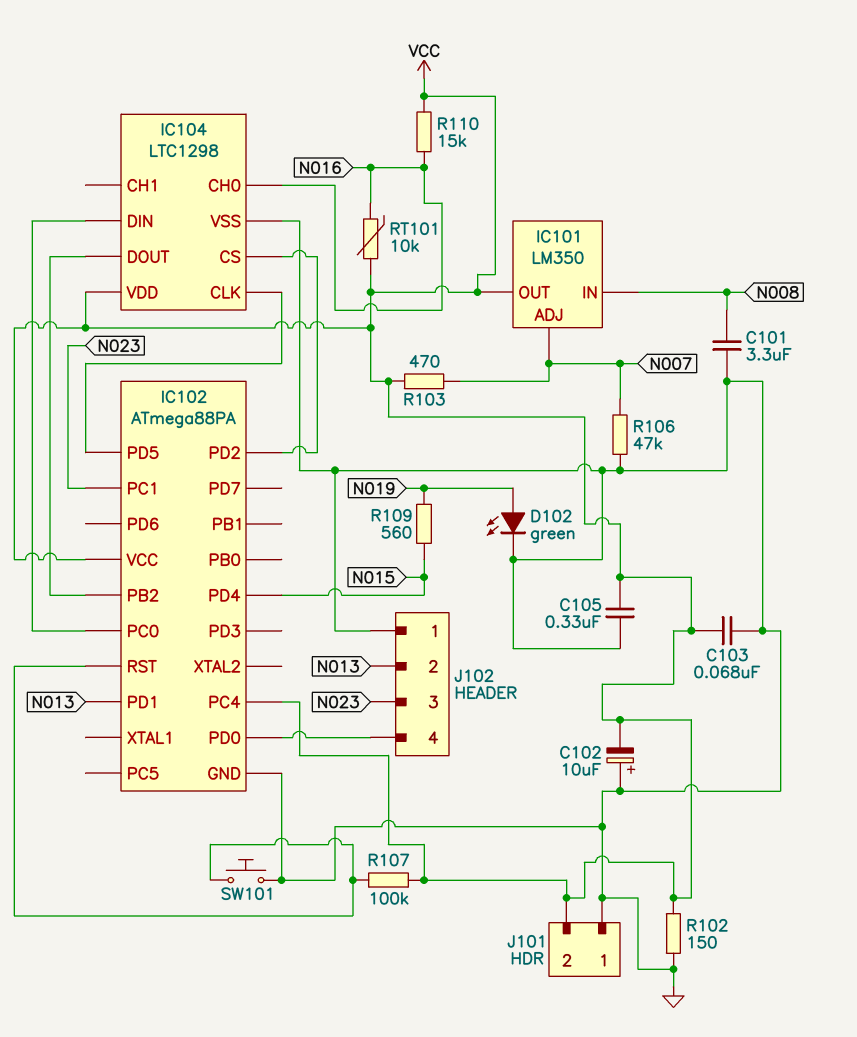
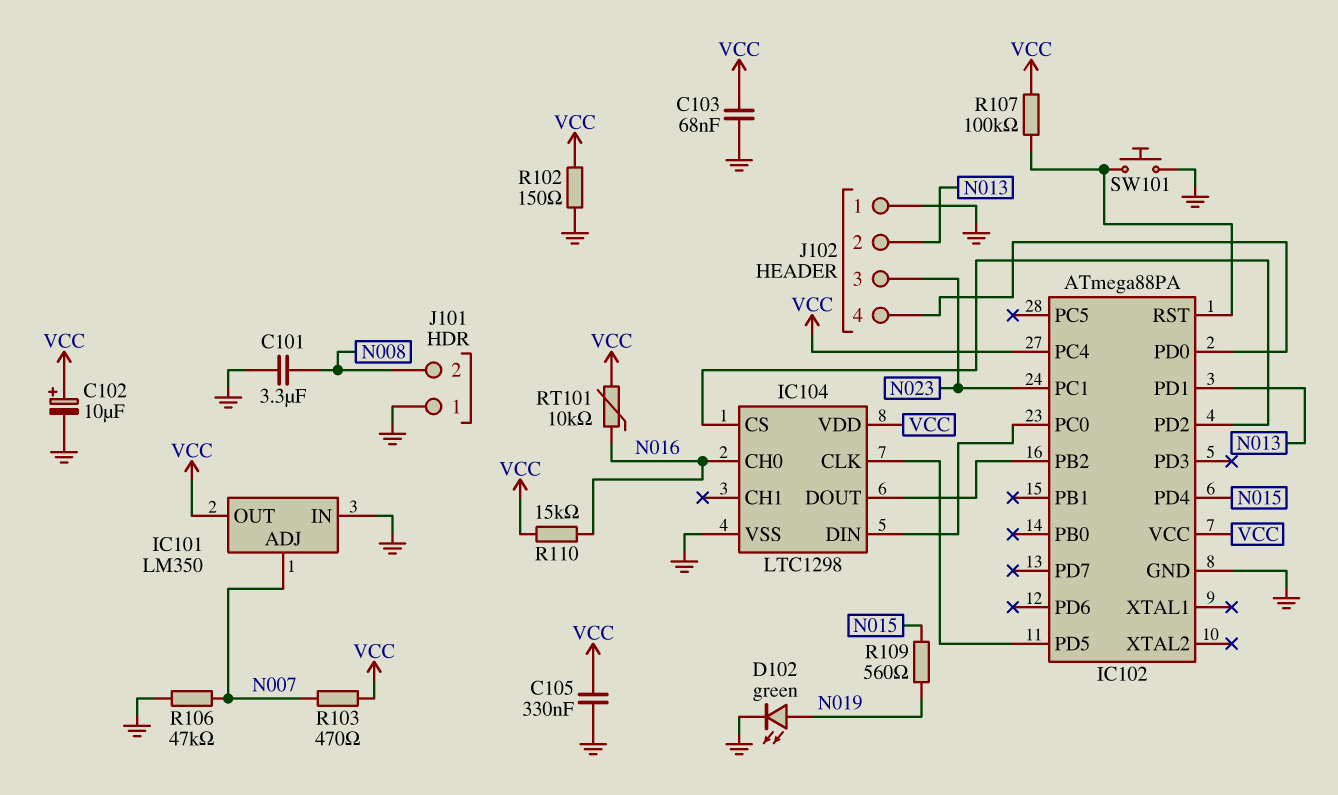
C102: 10uF (plus GND, minus VCC) -> 10uF (plus VCC, minus GND)
IC101 pin IN: N008 -> GND
J101 pin 2: VCC -> N008

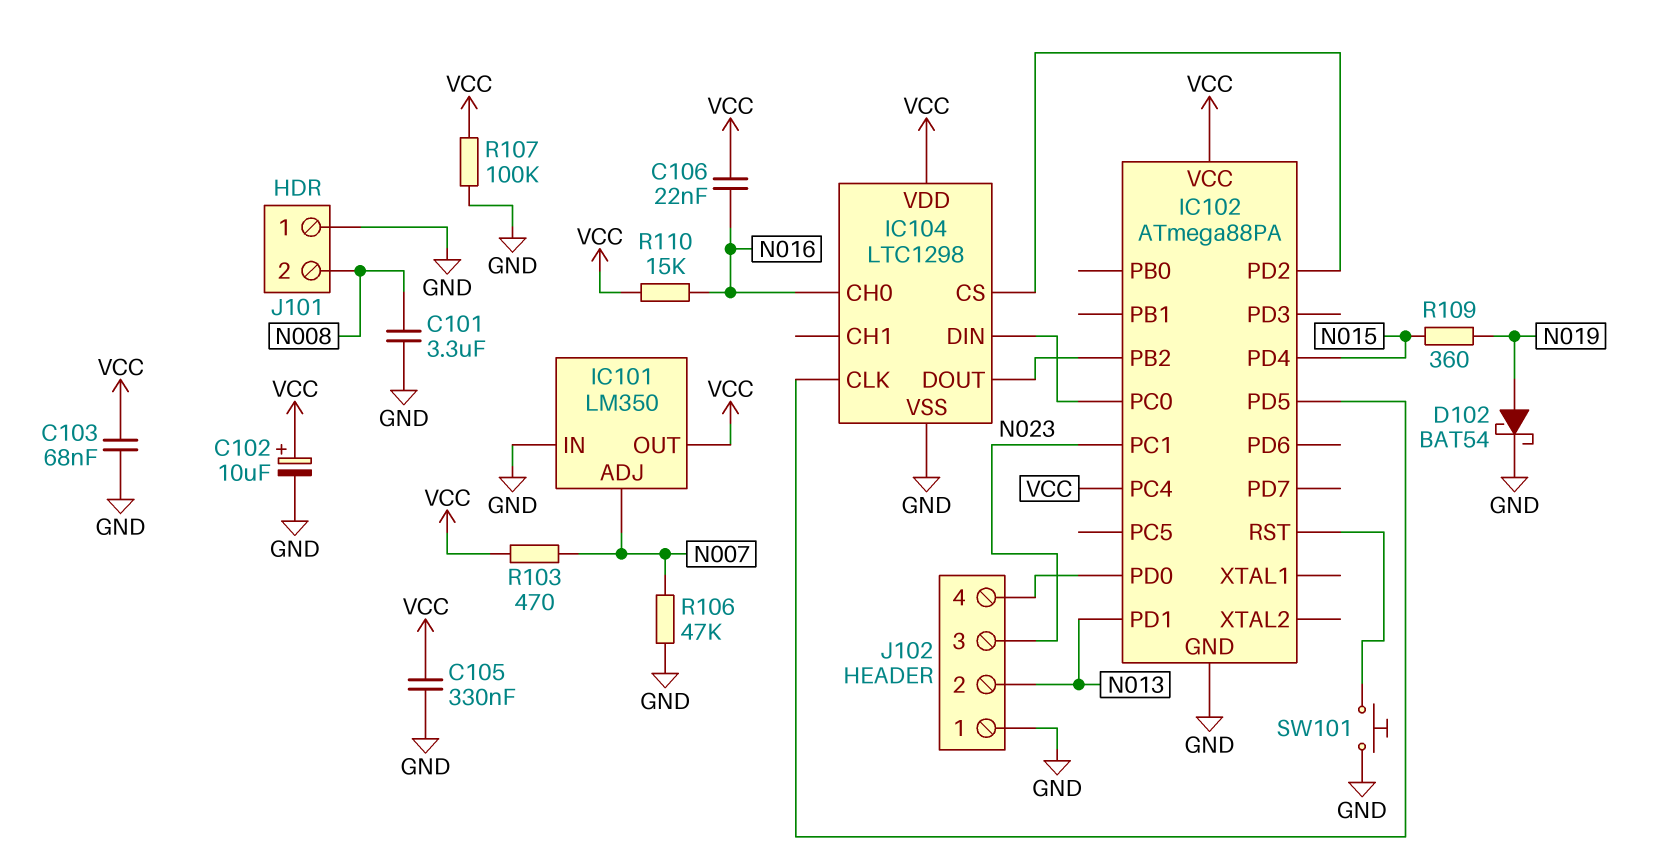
C106: none -> 22nF (N016, VCC)
D102: LED green (A N019, K GND) -> schottky BAT54 (A N019, K GND)
R102: 150 (GND, VCC) -> none
R107: 100k (IC102/RST, VCC) -> 100k (GND, VCC)
R109: 560 (N015, N019) -> 360 (N015, N019)
RT101: 10k (N016, VCC) -> none

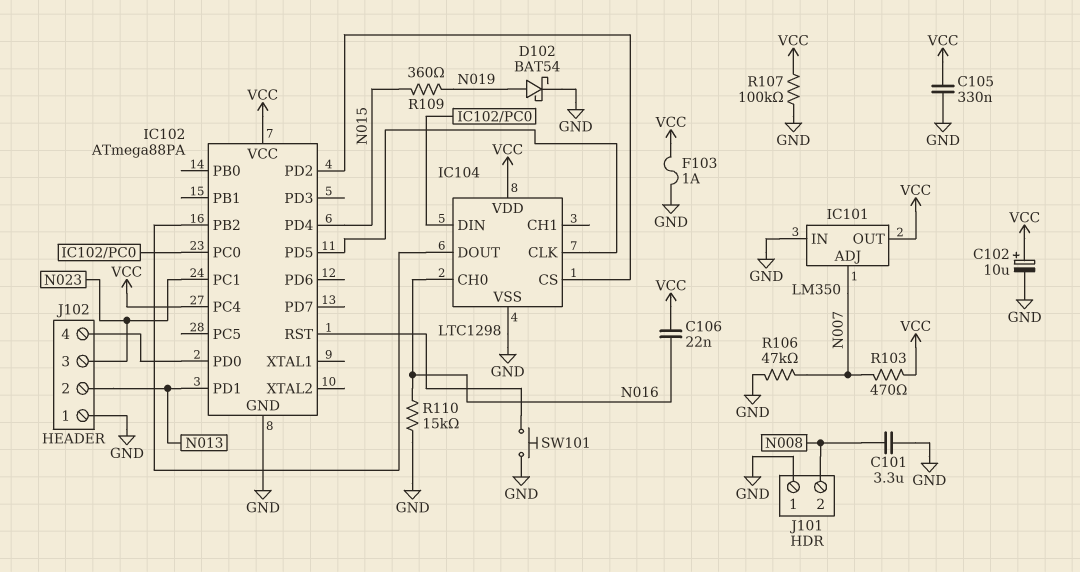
C103: 68nF (GND, VCC) -> none
F103: none -> 1A (GND, VCC)
R110: 15k (N016, VCC) -> 15k (GND, N016)

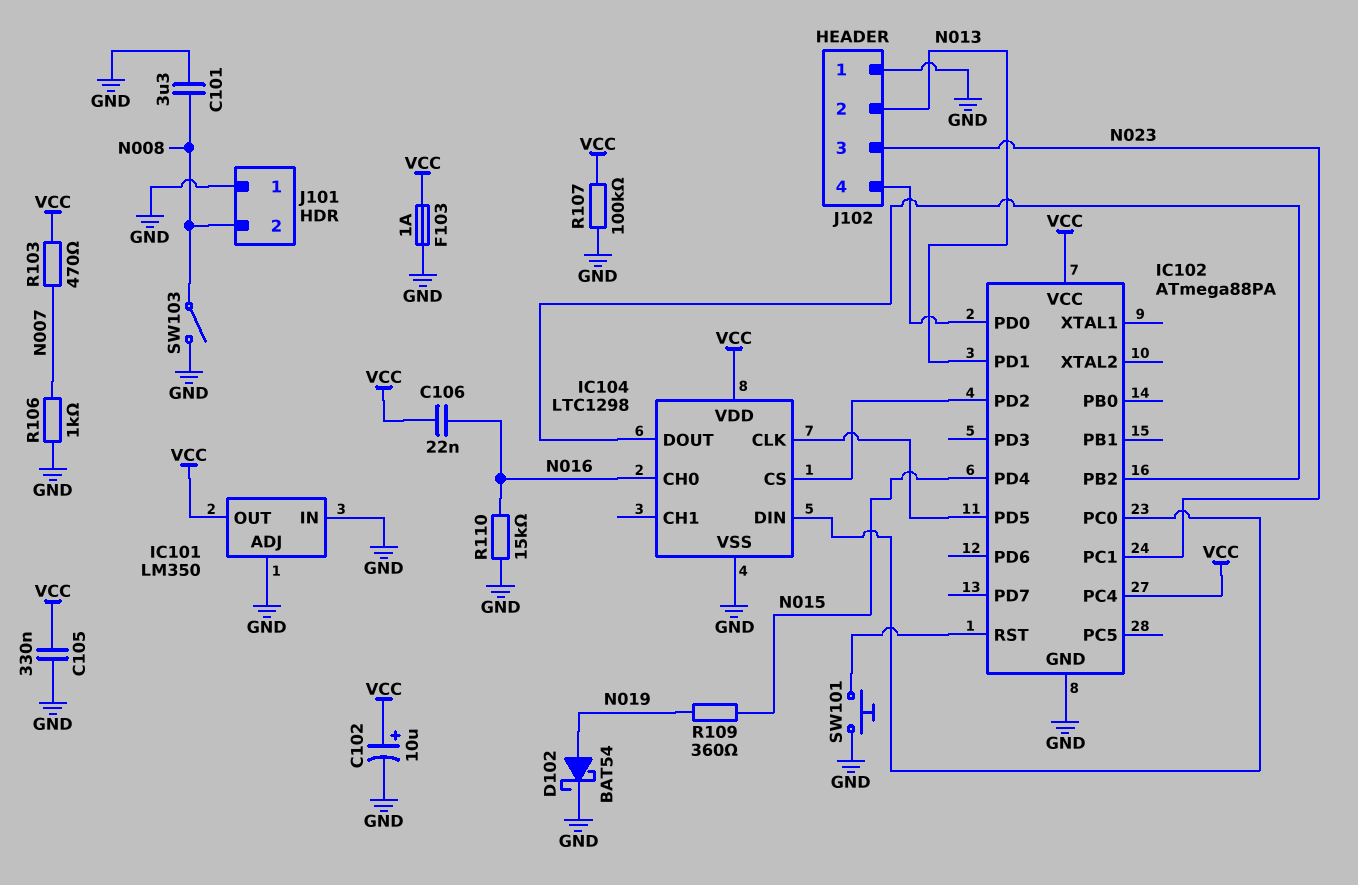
IC101 pin ADJ: N007 -> GND
R106: 47k (GND, N007) -> 1k (GND, N007)
SW103: none -> switch (GND, N008)

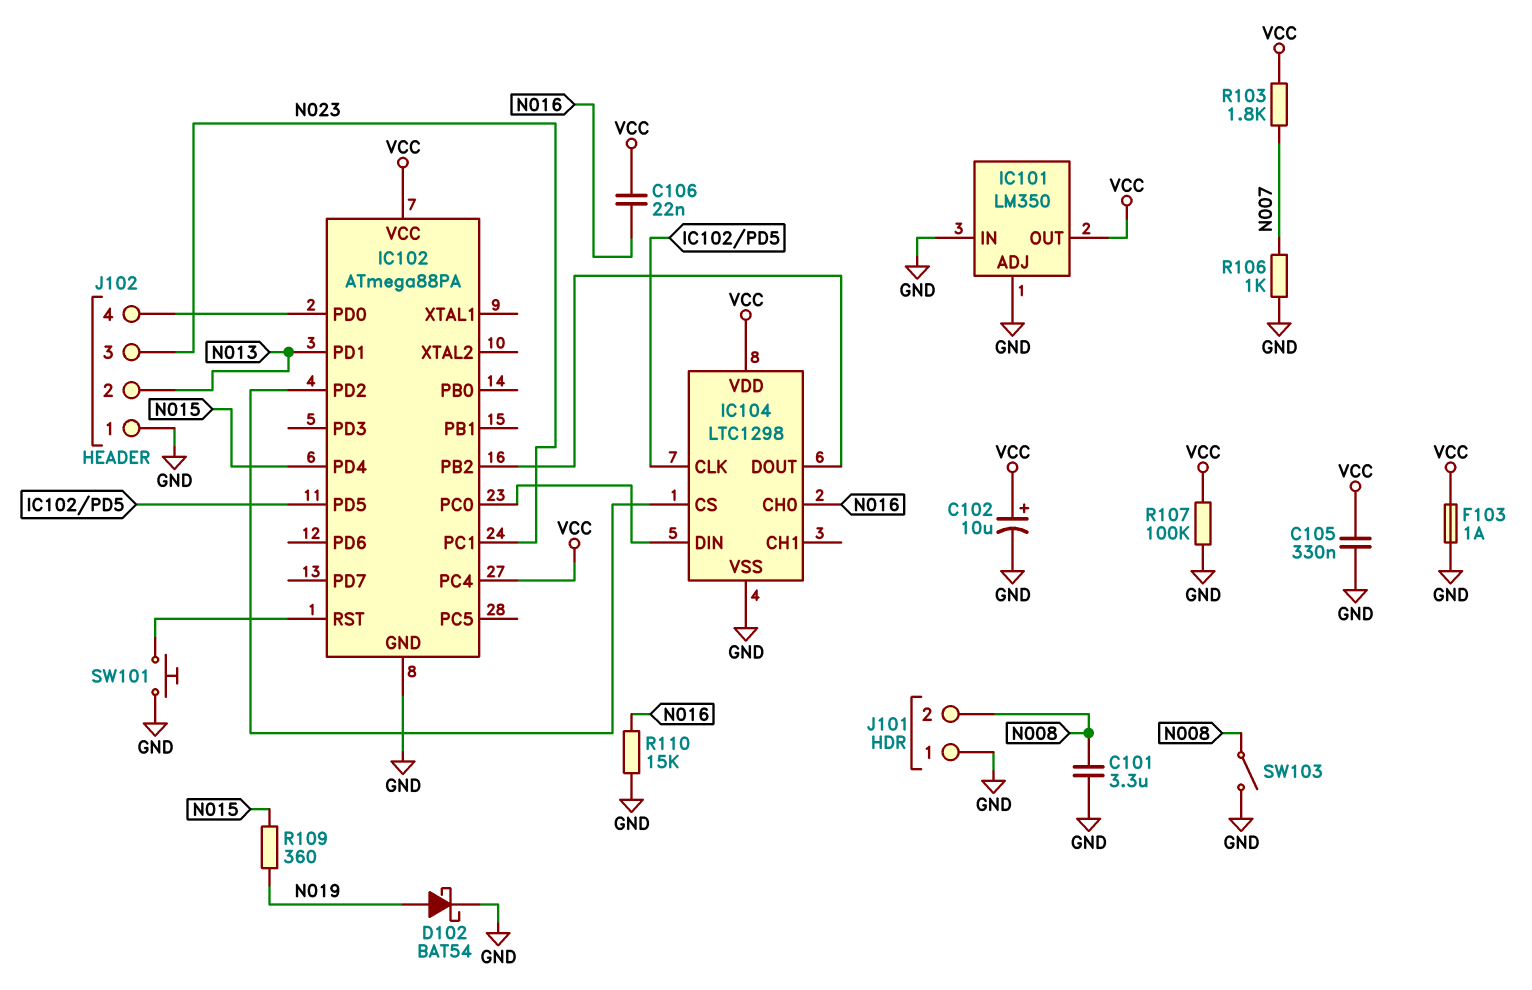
R103: 470 (N007, VCC) -> 1.8k (N007, VCC)

